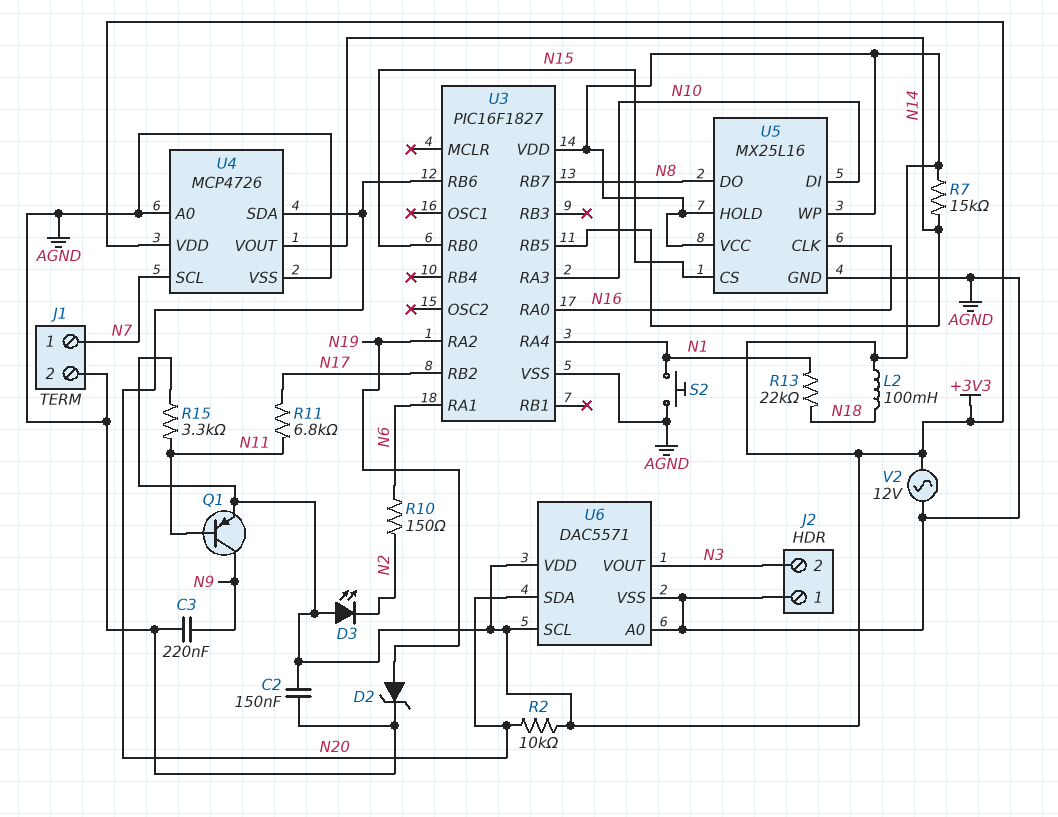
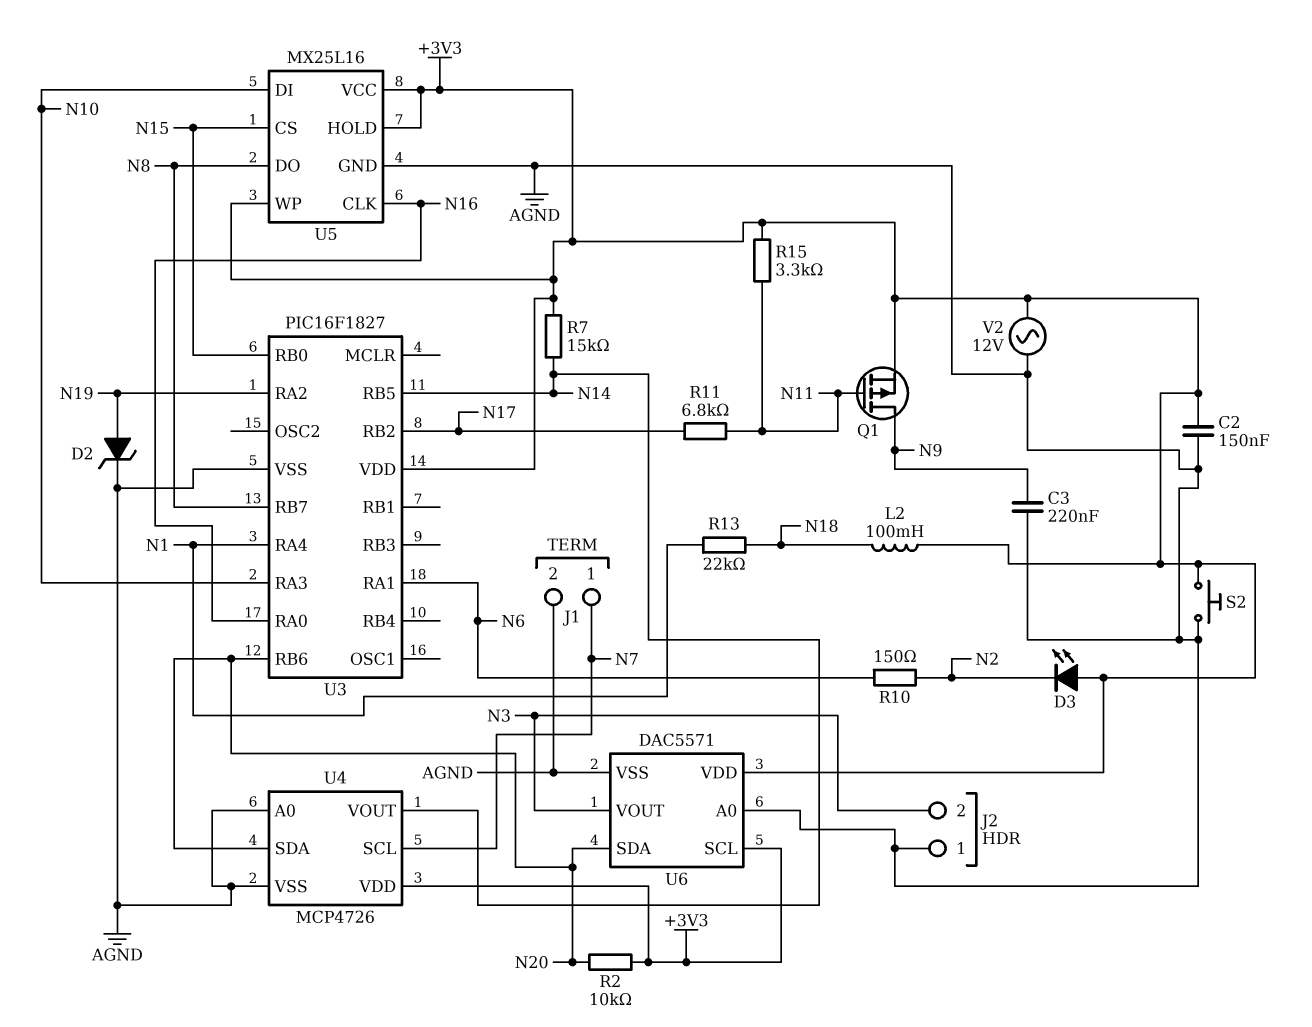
Q1: PNP (B N11, C N9, E +3V3) -> PMOS (G N11, D N9, S +3V3)
S2: button (AGND, N1) -> button (+3V3, AGND)

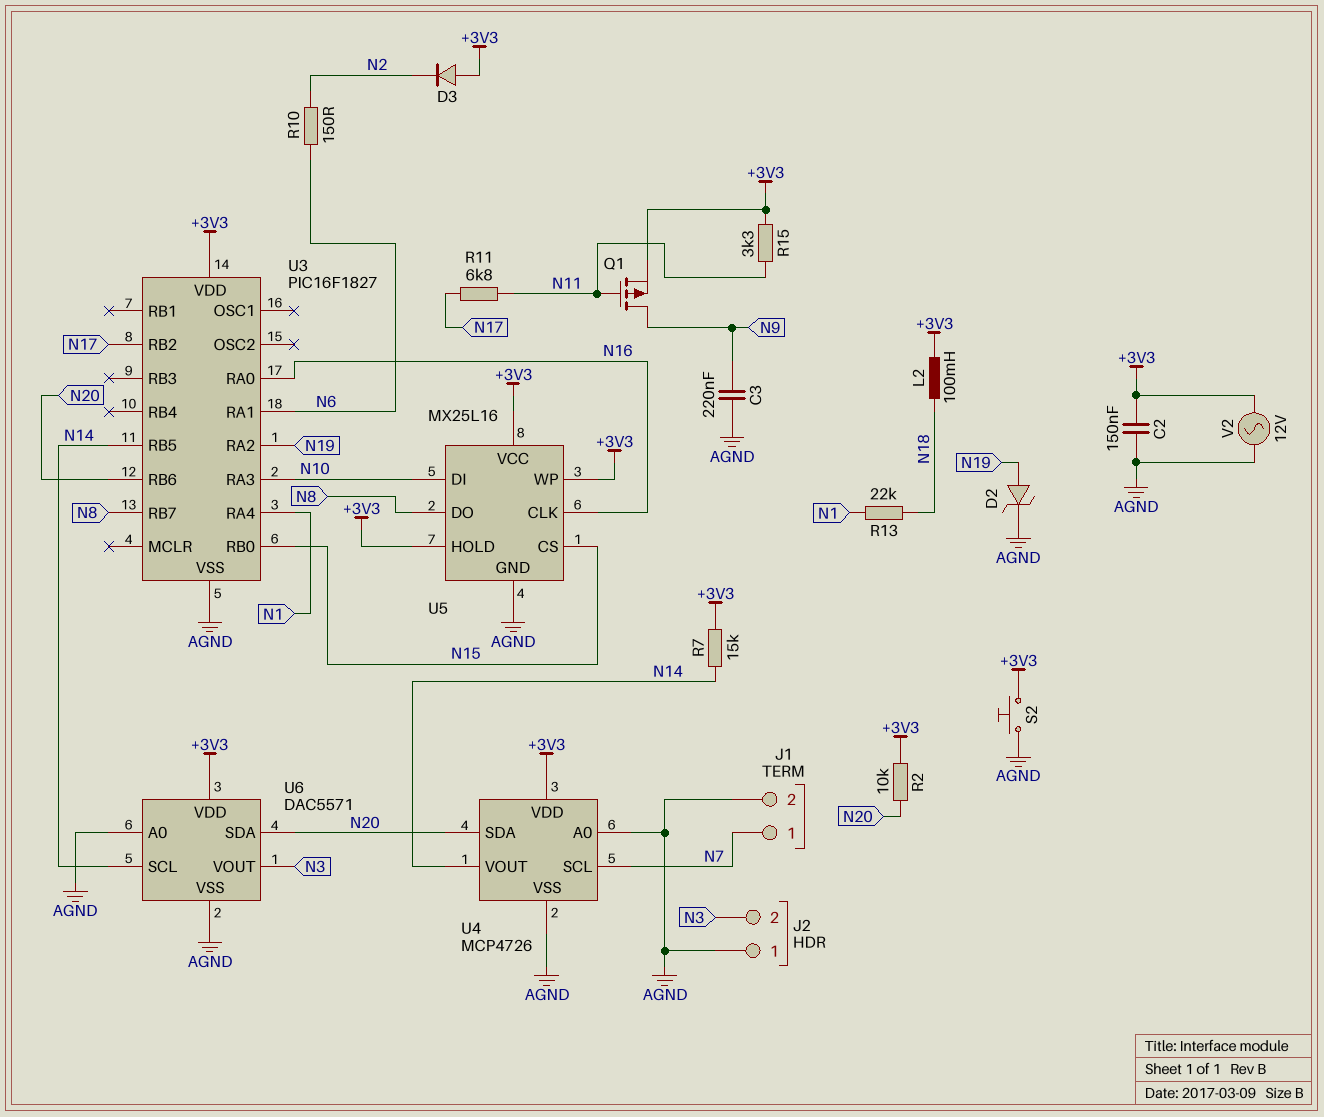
D3: LED (A +3V3, K N2) -> diode (A +3V3, K N2)
U6 pin SCL: +3V3 -> N14

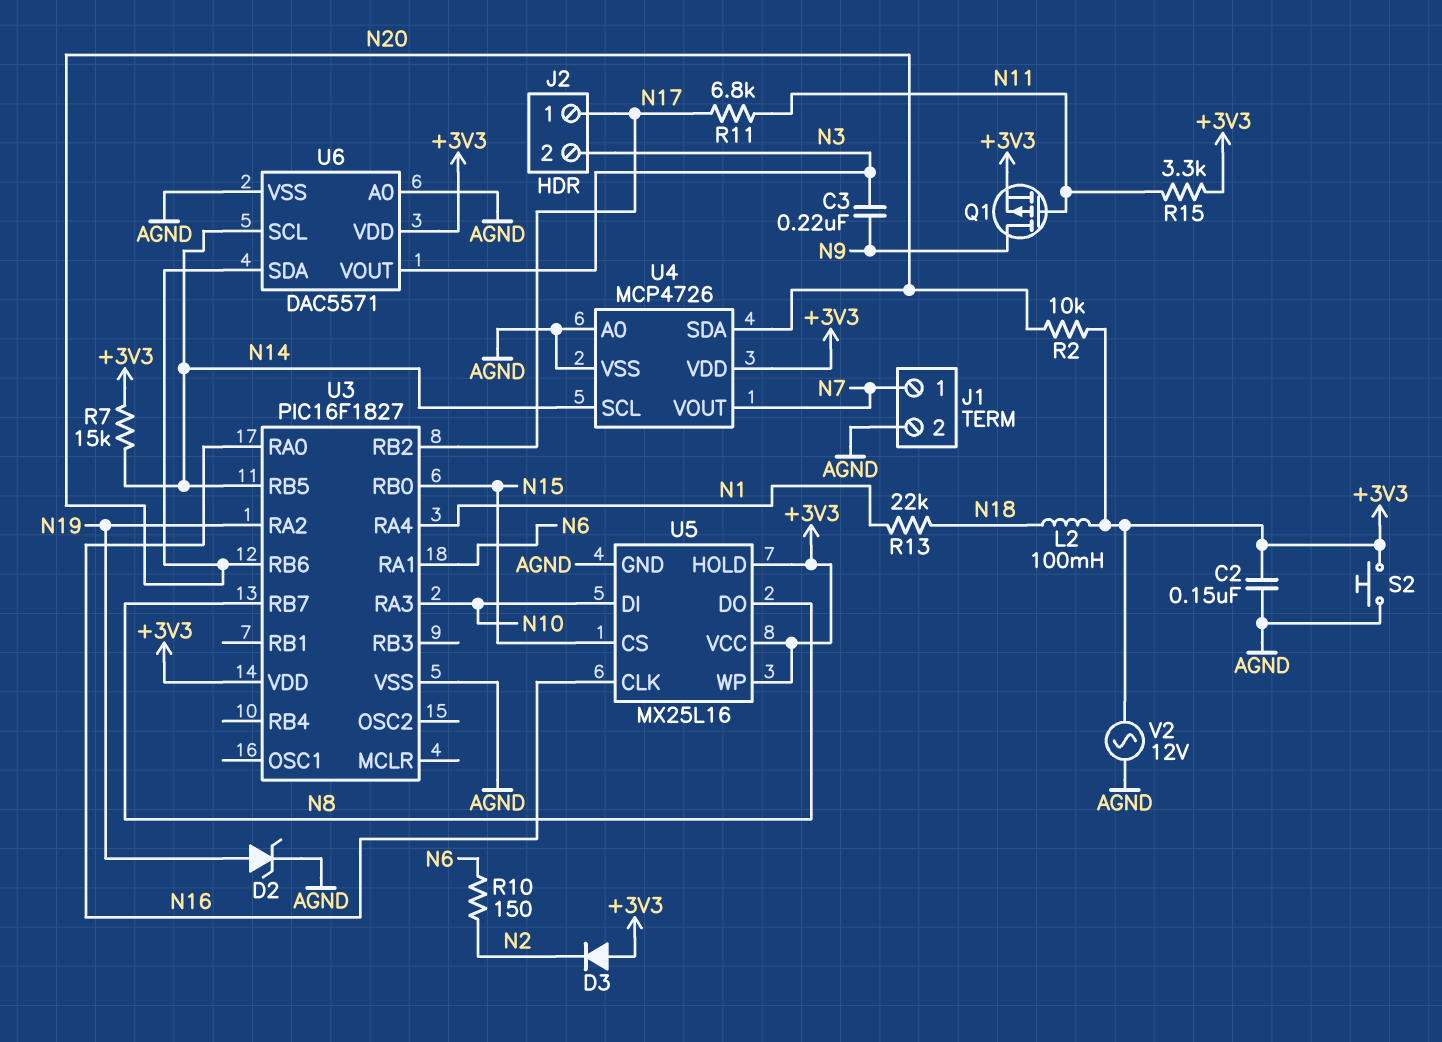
C3: 220nF (AGND, N9) -> 220nF (N3, N9)
J2 pin 1: AGND -> N17
U4 pin SCL: N7 -> N14
U4 pin VOUT: N14 -> N7

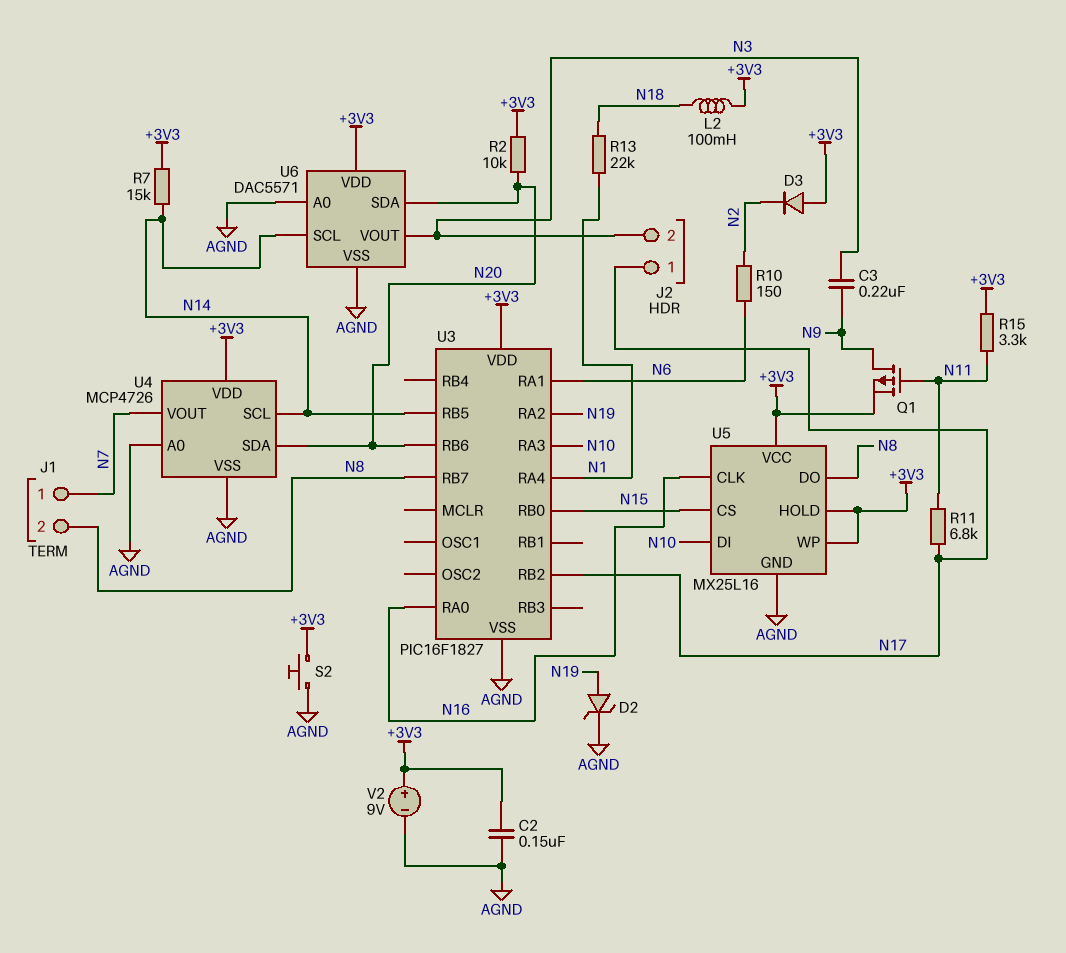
J1 pin 2: AGND -> N8
V2: AC 12V (+3V3, AGND) -> 9V (plus +3V3, minus AGND)

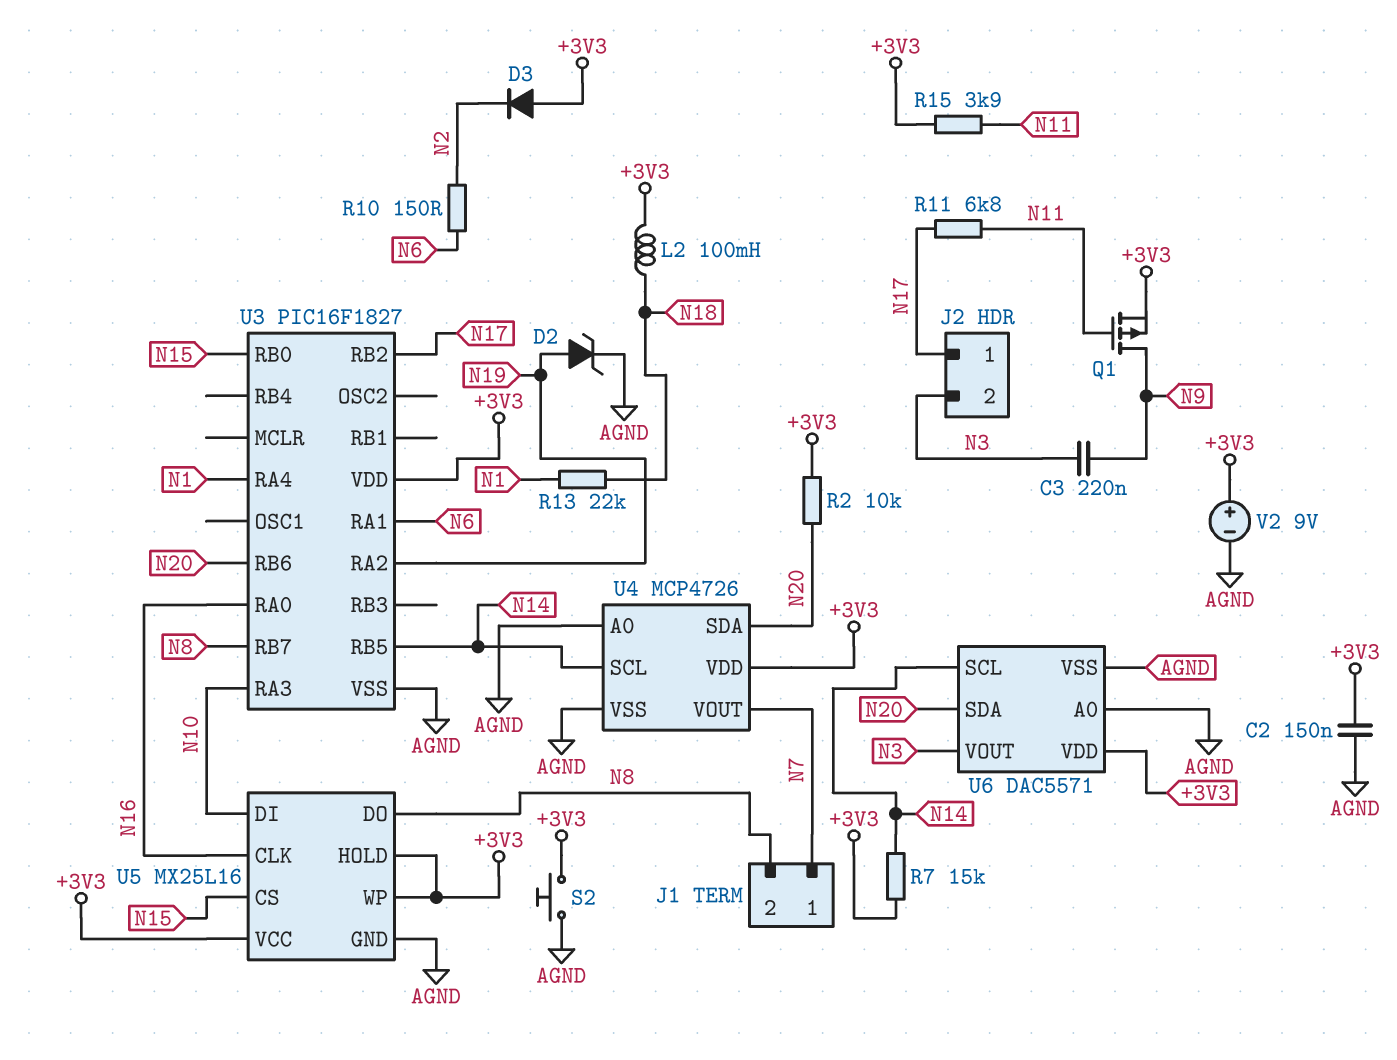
R15: 3.3k (+3V3, N11) -> 3.9k (+3V3, N11)

